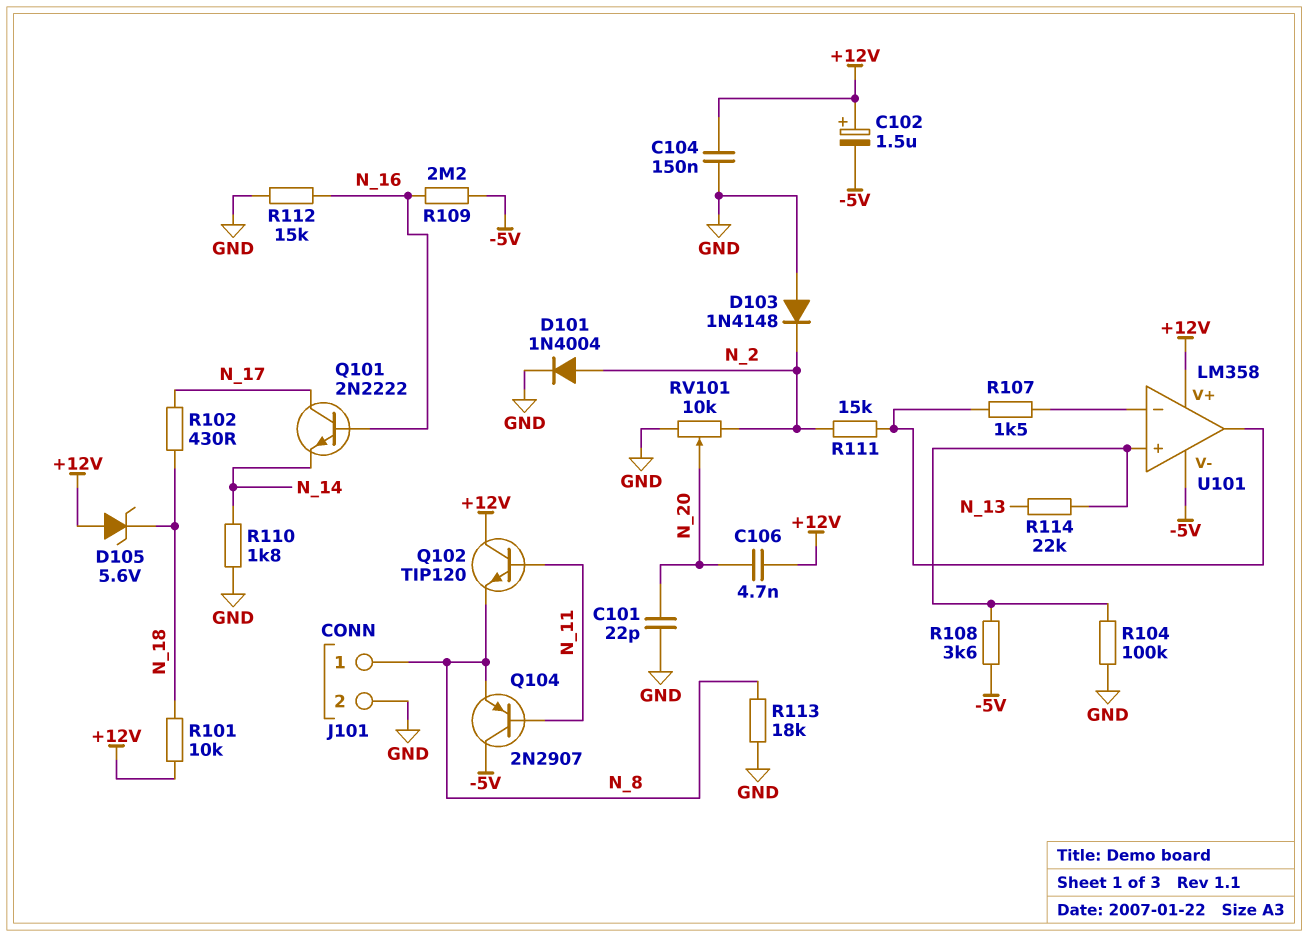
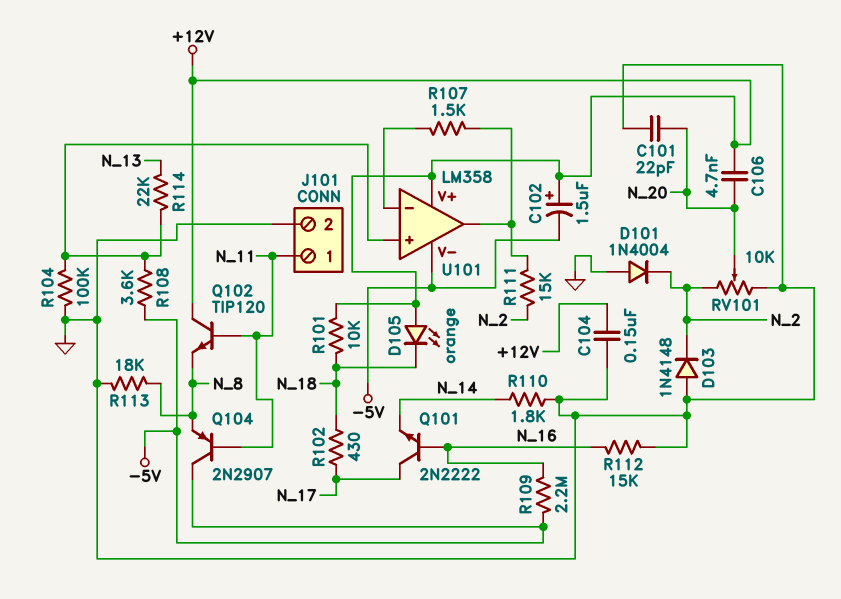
D101: diode 1N4004 (A N_2, K GND) -> diode 1N4004 (A GND, K N_2)
D105: zener 5.6V (A +12V, K N_18) -> LED orange (A +12V, K N_18)
J101 pin 1: N_8 -> N_11

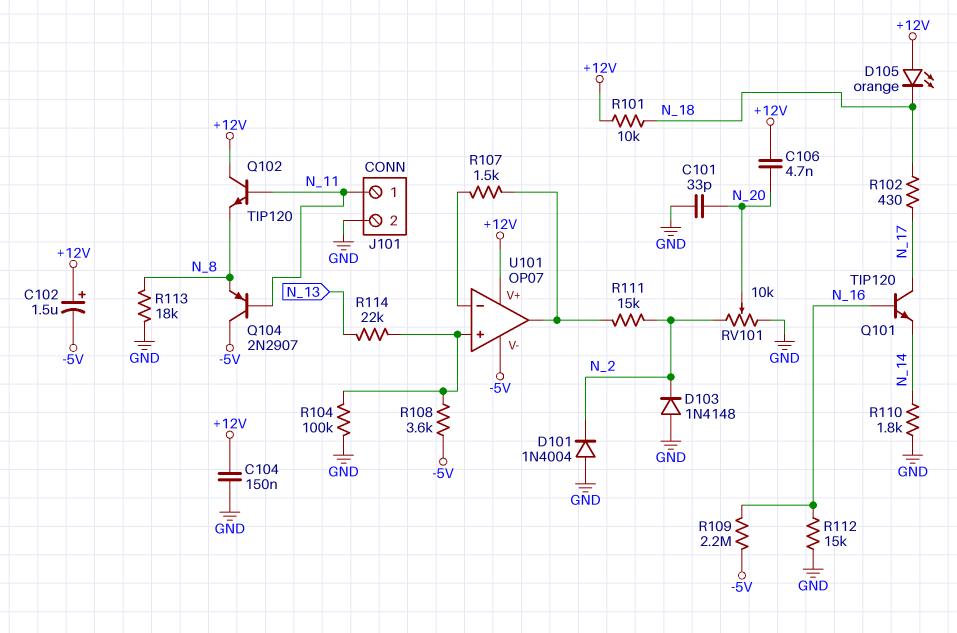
C101: 22pF (GND, N_20) -> 33pF (GND, N_20)
Q101: NPN 2N2222 (B N_16, C N_17, E N_14) -> NPN TIP120 (B N_16, C N_17, E N_14)
U101: LM358 -> OP07

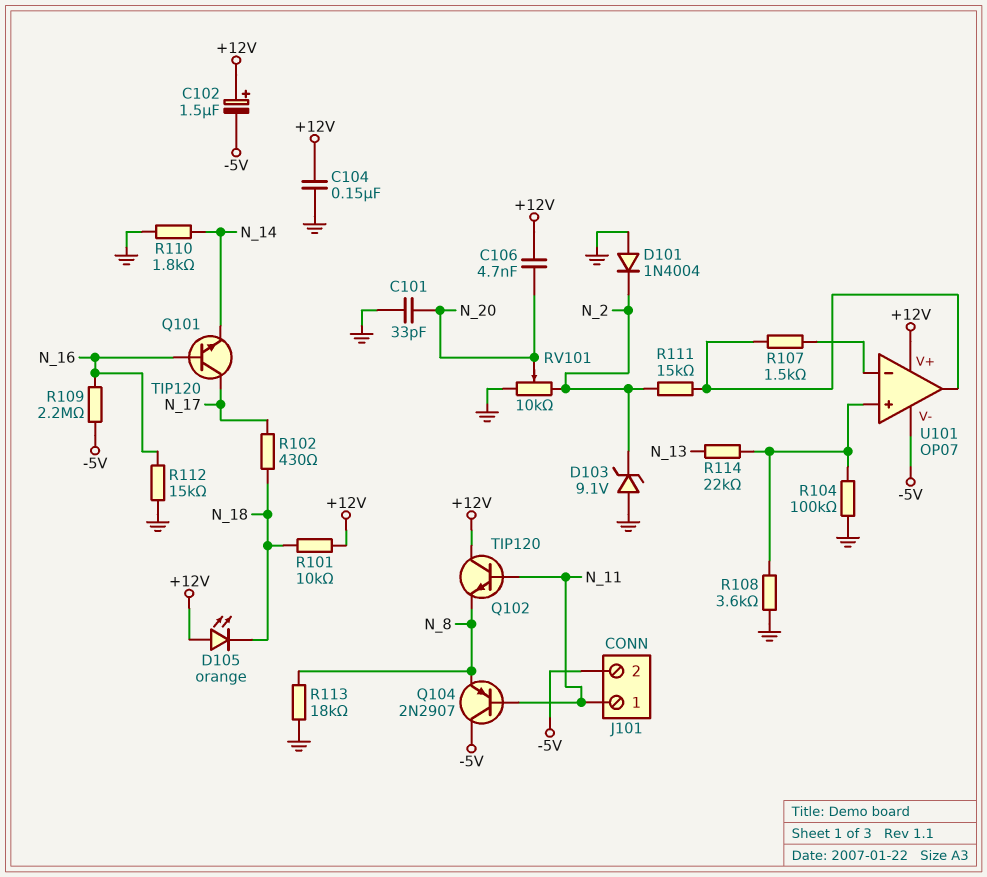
D103: diode 1N4148 (A GND, K N_2) -> zener 9.1V (A GND, K N_2)
J101 pin 2: GND -> -5V
R108: 3.6k (-5V, U101/in+) -> 3.6k (GND, U101/in+)

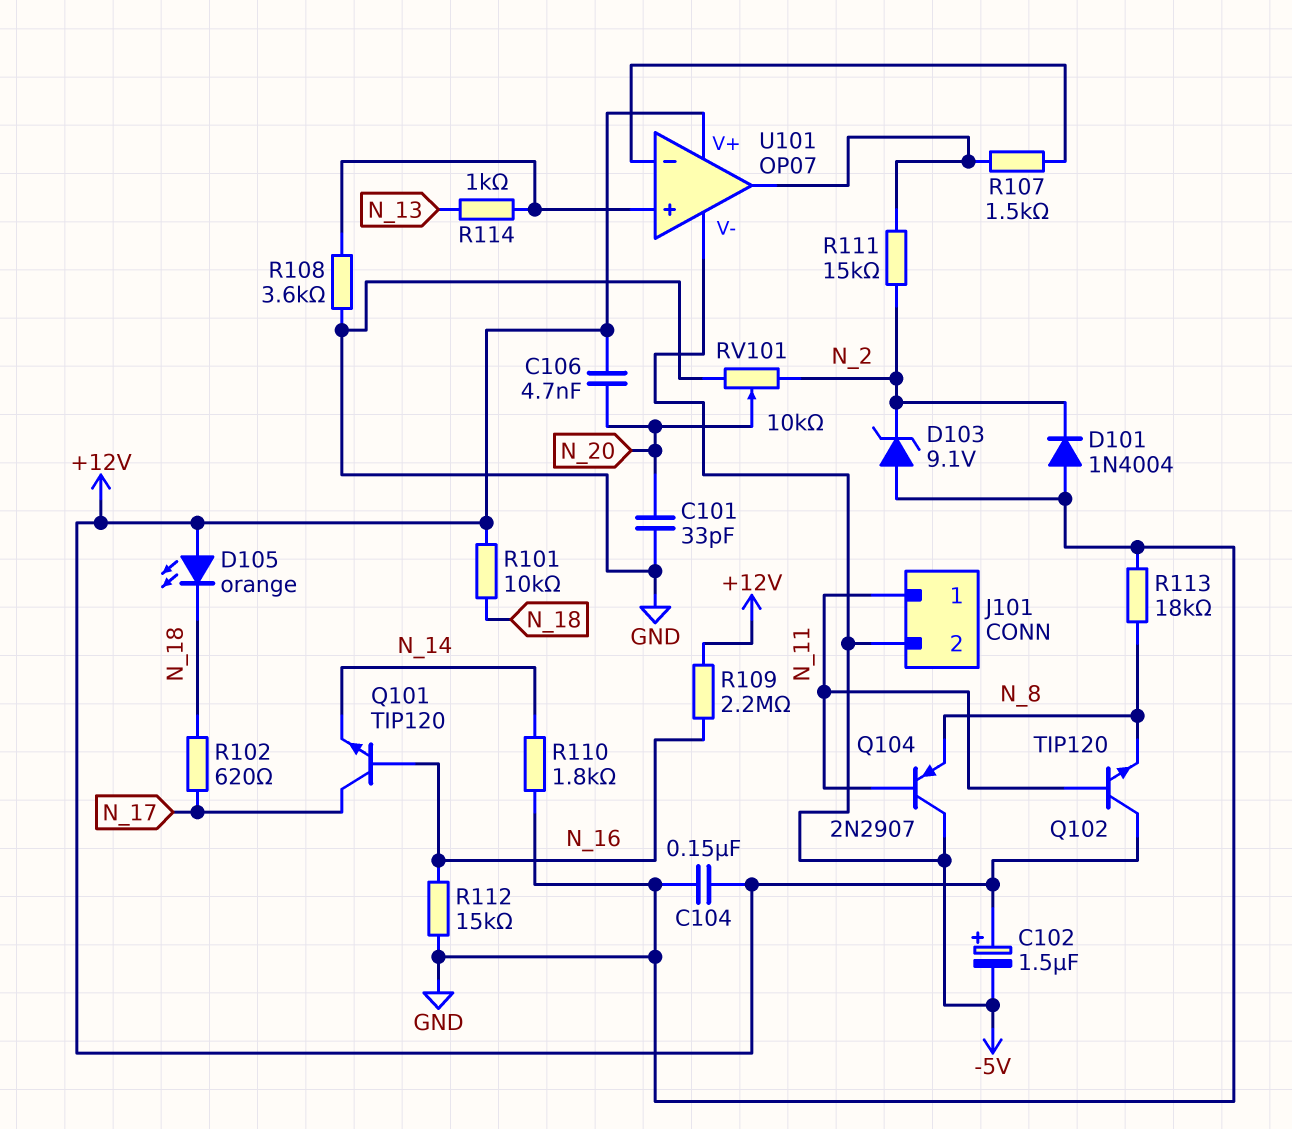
R102: 430 (N_17, N_18) -> 620 (N_17, N_18)
R104: 100k (GND, U101/in+) -> none
R109: 2.2M (-5V, N_16) -> 2.2M (+12V, N_16)
R114: 22k (N_13, U101/in+) -> 1k (N_13, U101/in+)

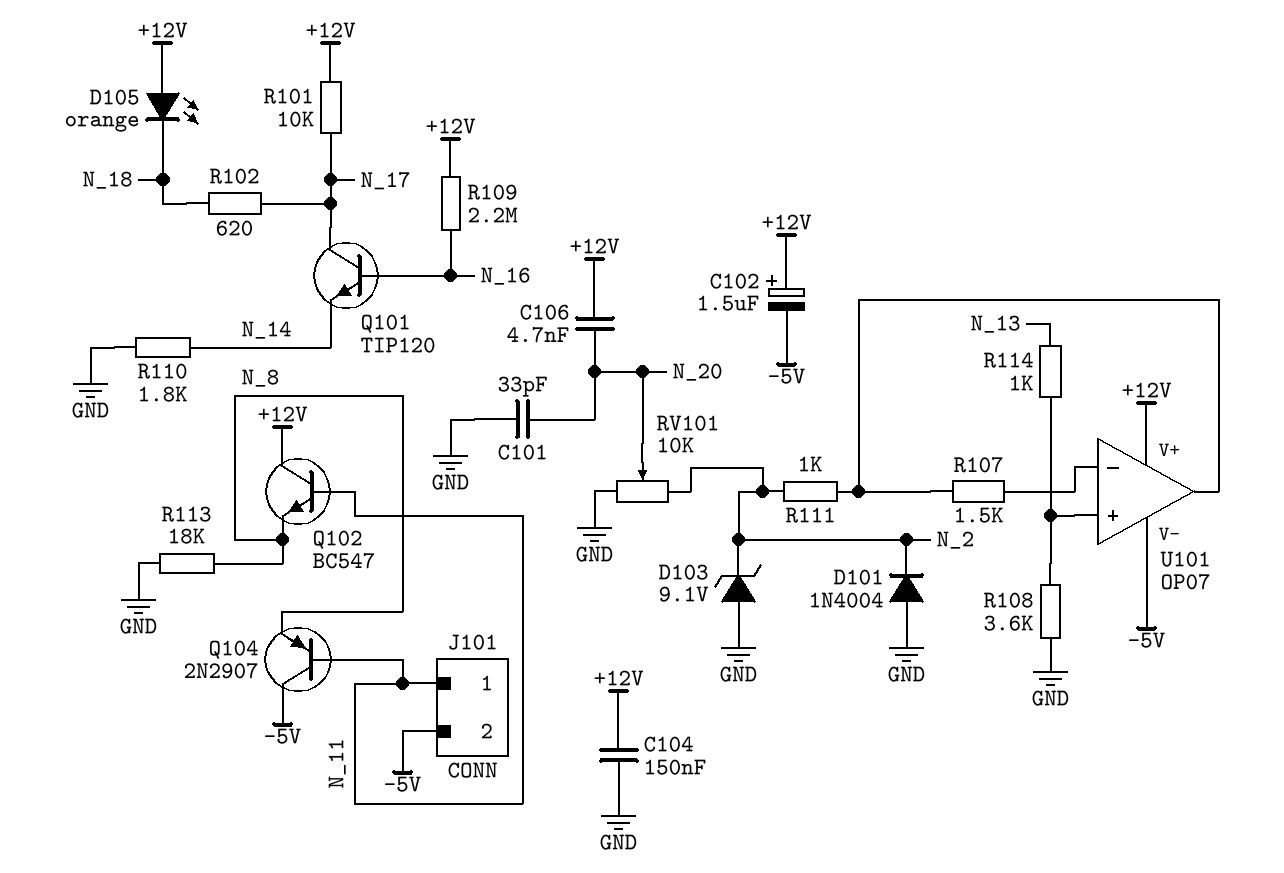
Q102: NPN TIP120 (B N_11, C +12V, E N_8) -> NPN BC547 (B N_11, C +12V, E N_8)
R101: 10k (+12V, N_18) -> 10k (+12V, N_17)
R111: 15k (N_2, U101/out) -> 1k (N_2, U101/out)
R112: 15k (GND, N_16) -> none

